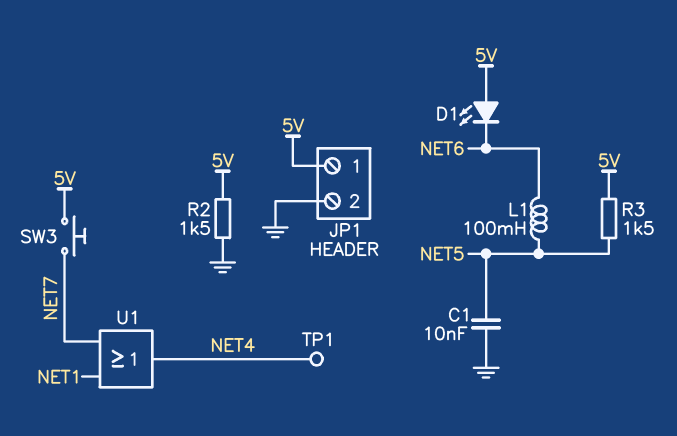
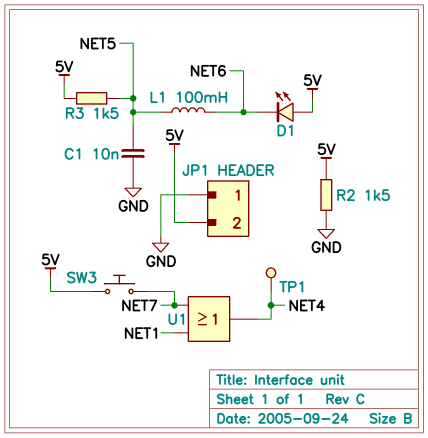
JP1 pin 1: 5V -> GND
JP1 pin 2: GND -> 5V

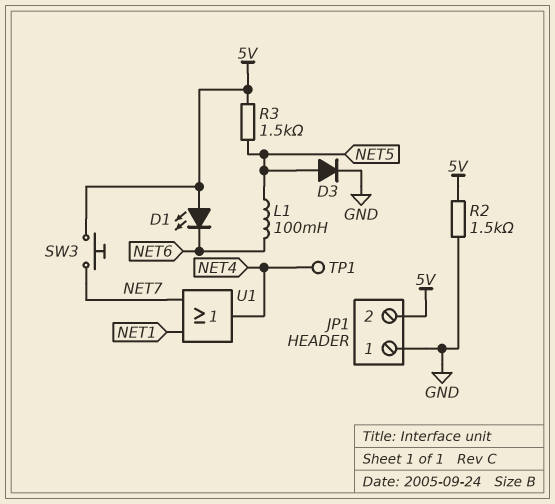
C1: 10nF (GND, NET5) -> none
D3: none -> diode (A NET5, K GND)

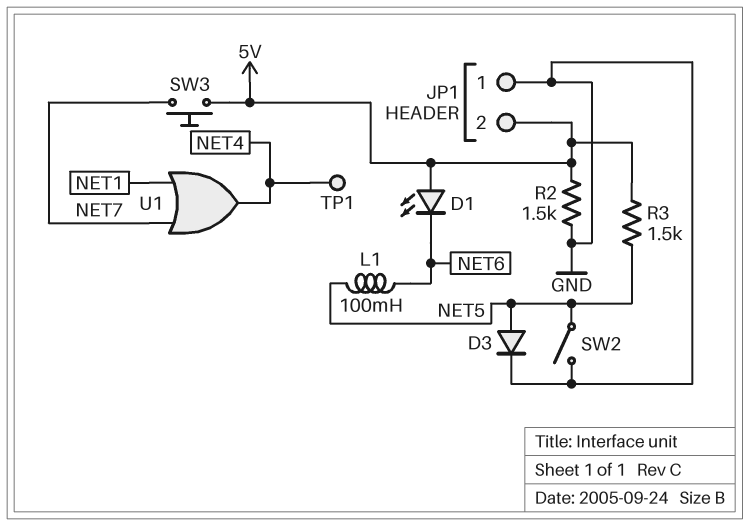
SW2: none -> switch (GND, NET5)

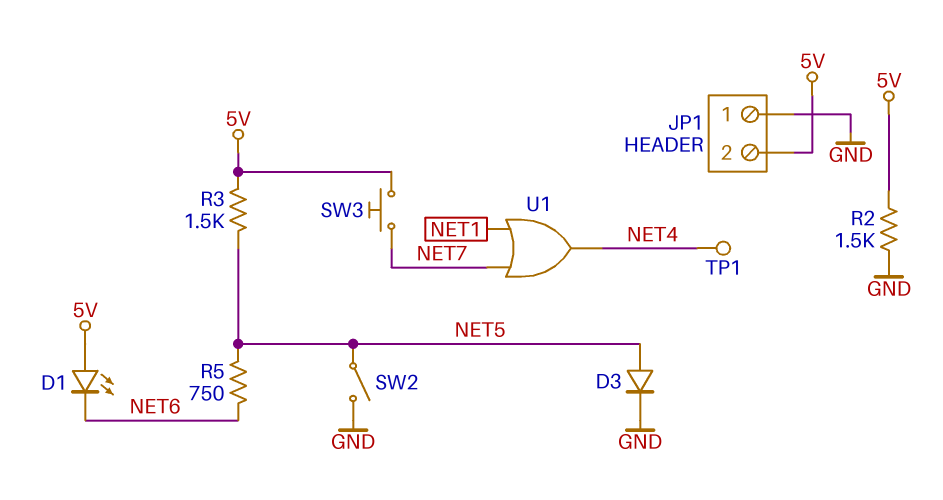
L1: 100mH (NET5, NET6) -> none
R5: none -> 750 (NET5, NET6)

